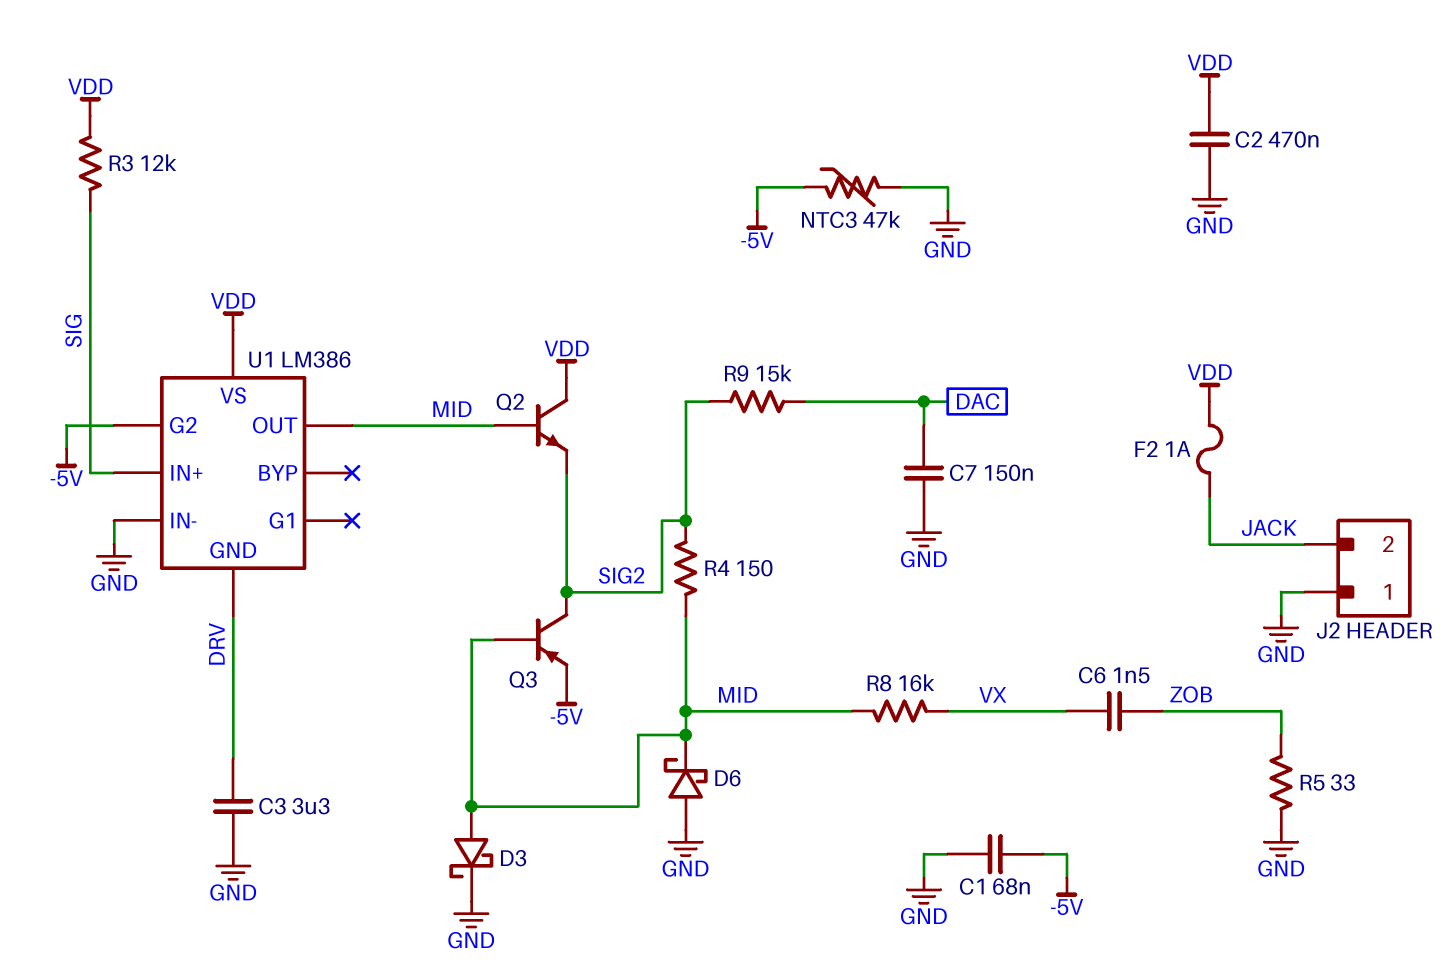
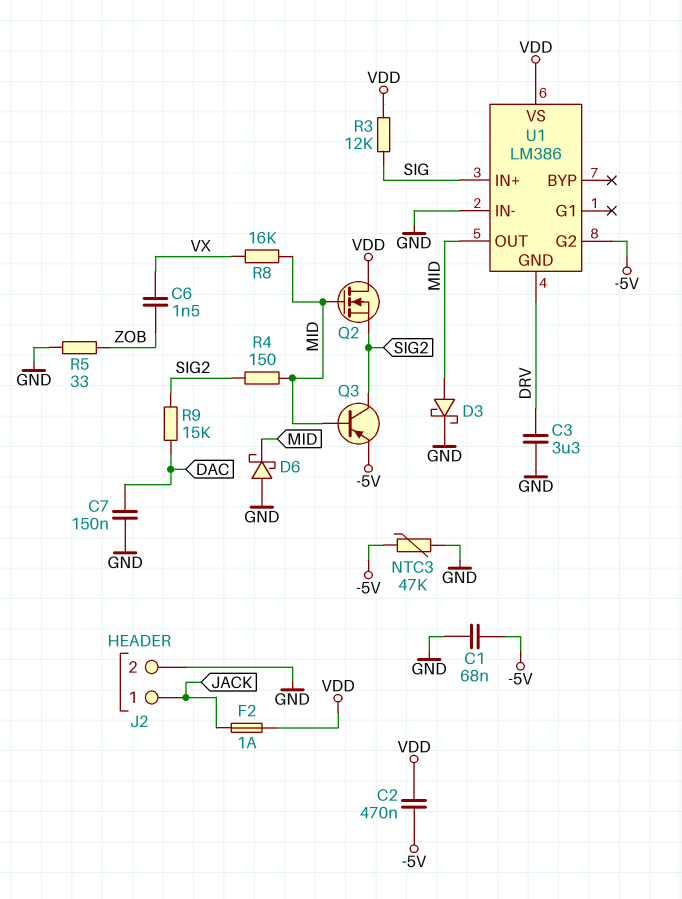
C2: 470nF (GND, VDD) -> 470nF (-5V, VDD)
J2 pin 1: GND -> JACK
J2 pin 2: JACK -> GND
Q2: NPN (B MID, C VDD, E SIG2) -> NMOS (G MID, D VDD, S SIG2)

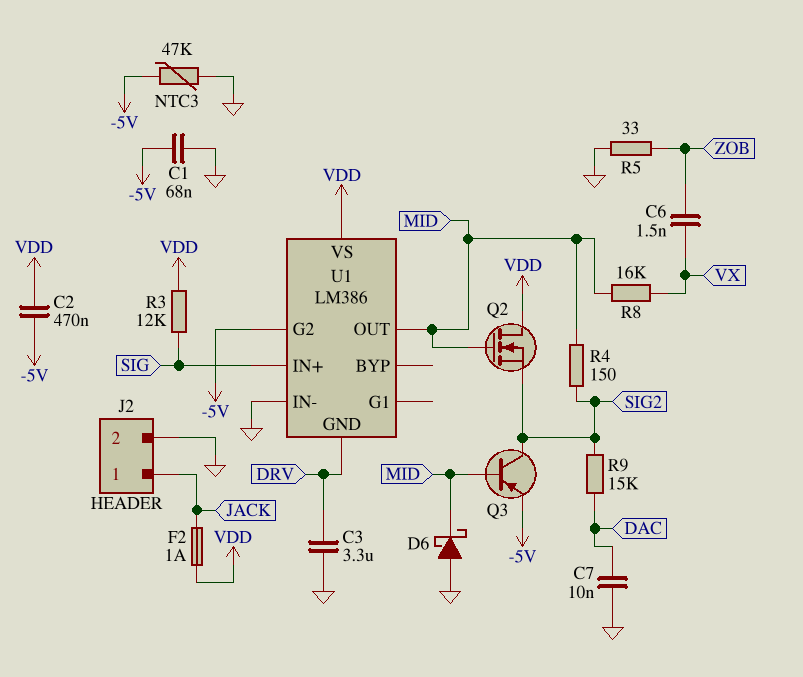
C7: 150nF (DAC, GND) -> 10nF (DAC, GND)
D3: schottky (A MID, K GND) -> none

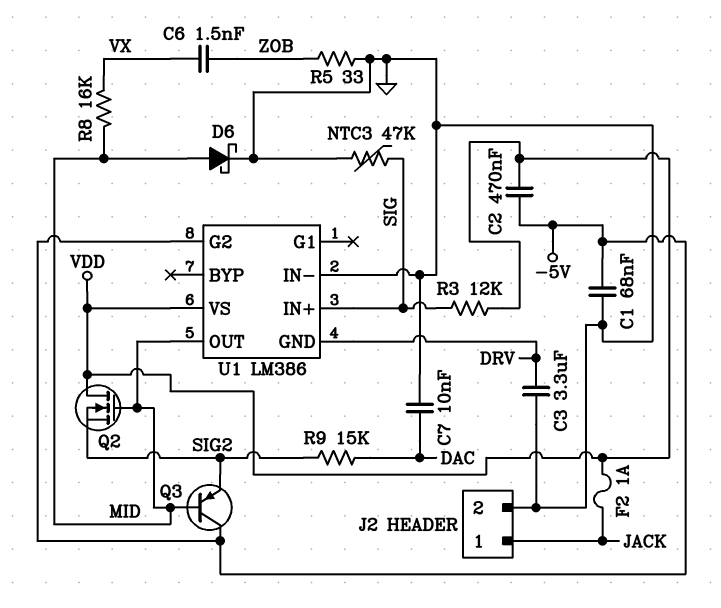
D6: schottky (A GND, K MID) -> schottky (A MID, K GND)
NTC3: 47k (-5V, GND) -> 47k (GND, SIG)
Q3: PNP (B MID, C SIG2, E -5V) -> PNP (B MID, C -5V, E SIG2)
R4: 150 (MID, SIG2) -> none

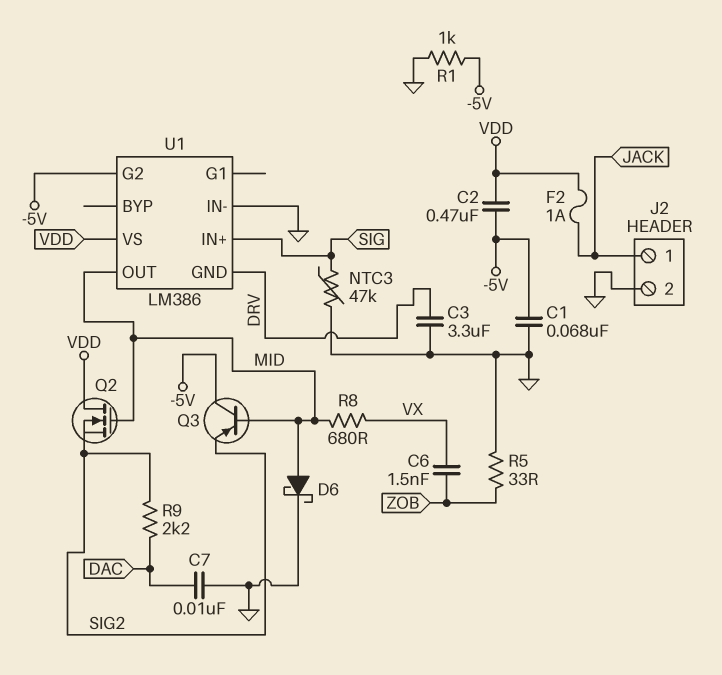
R1: none -> 1k (-5V, GND)
R3: 12k (SIG, VDD) -> none
R8: 16k (MID, VX) -> 680 (MID, VX)
R9: 15k (DAC, SIG2) -> 2.2k (DAC, SIG2)

